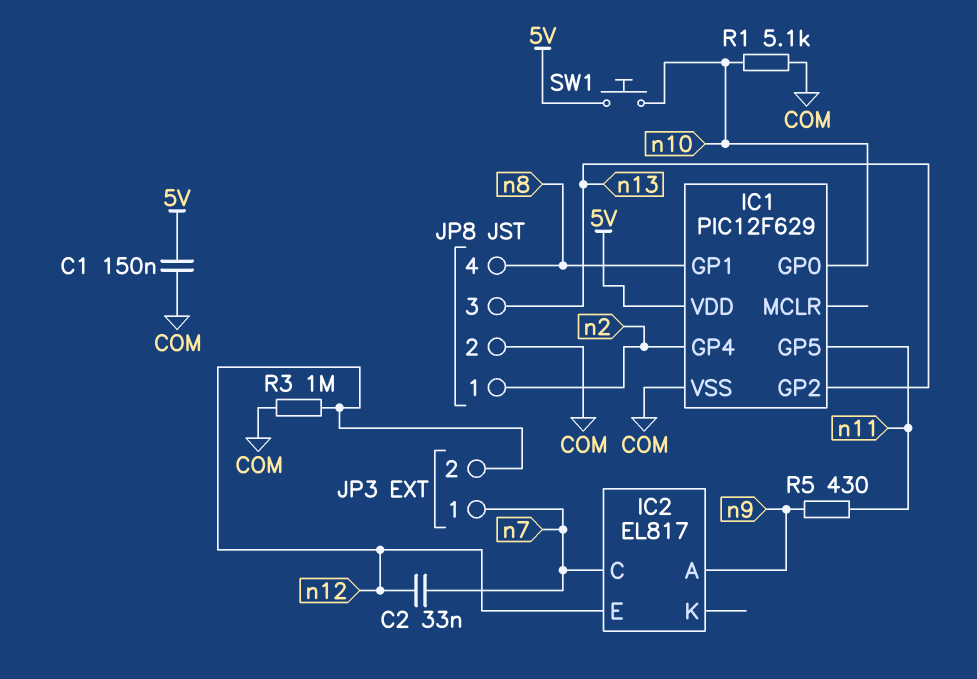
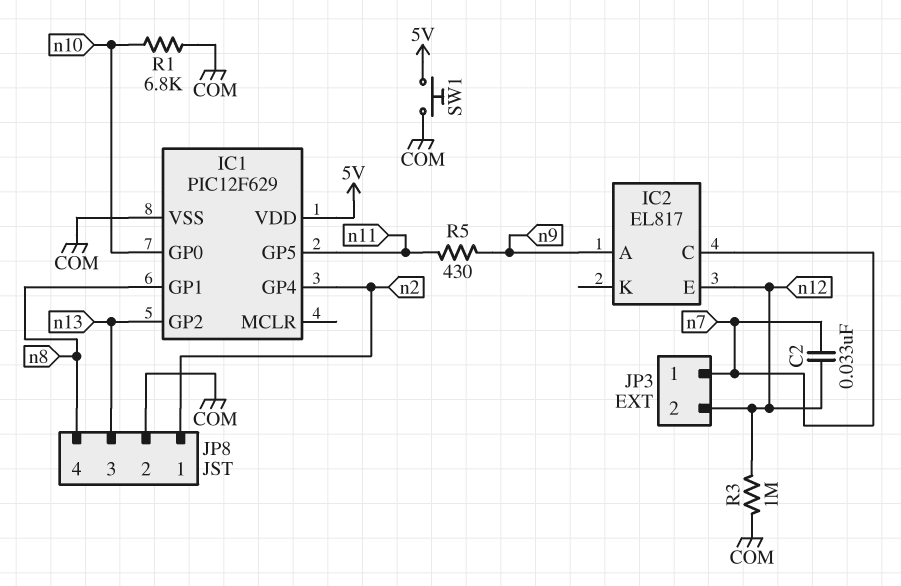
C1: 150nF (5V, COM) -> none
R1: 5.1k (COM, n10) -> 6.8k (COM, n10)
SW1: button (5V, n10) -> button (5V, COM)

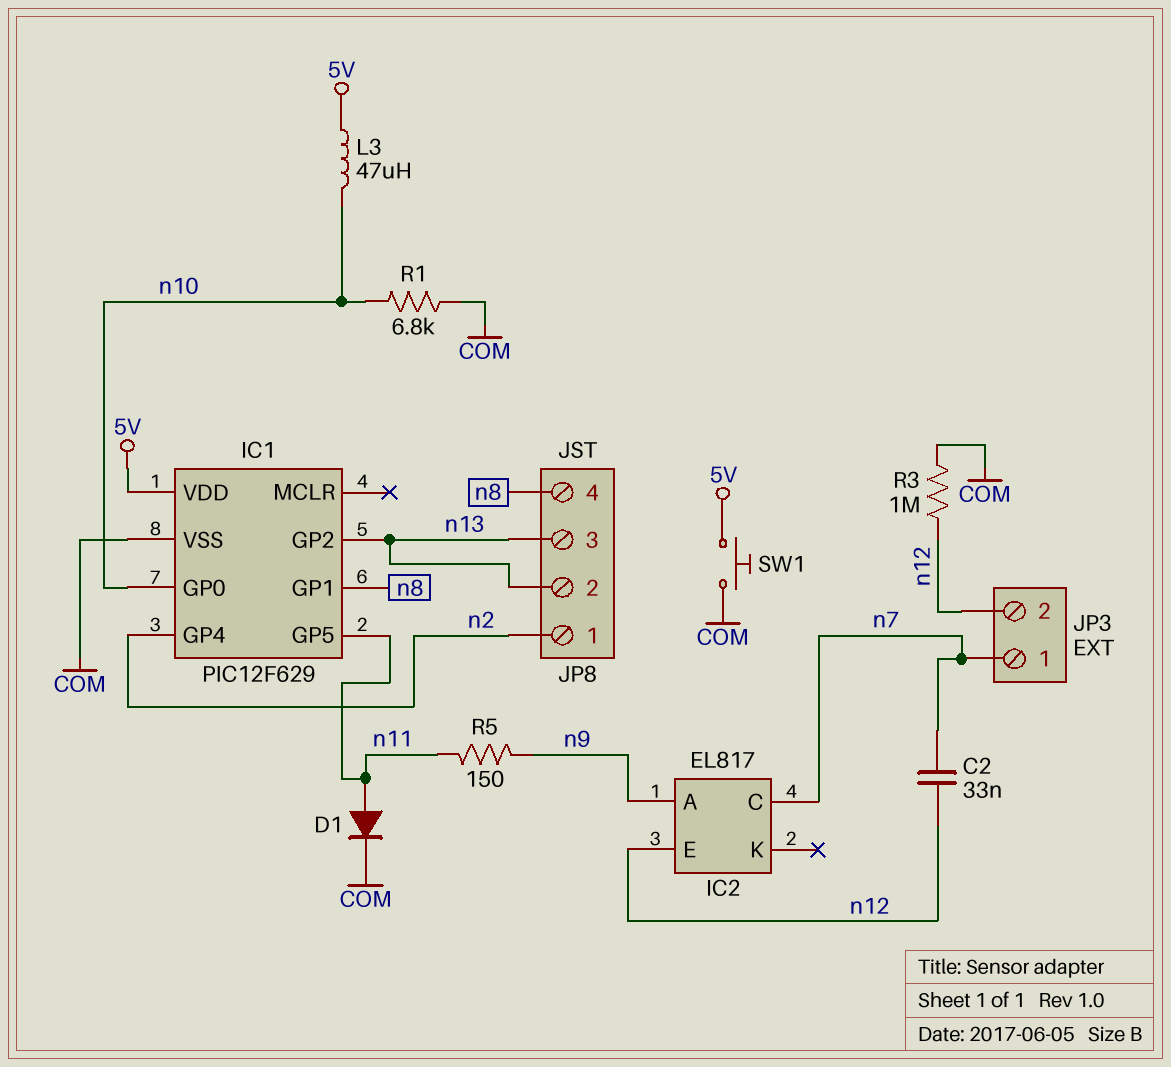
D1: none -> diode (A n11, K COM)
JP8 pin 2: COM -> n13
L3: none -> 47uH (5V, n10)
R5: 430 (n9, n11) -> 150 (n9, n11)

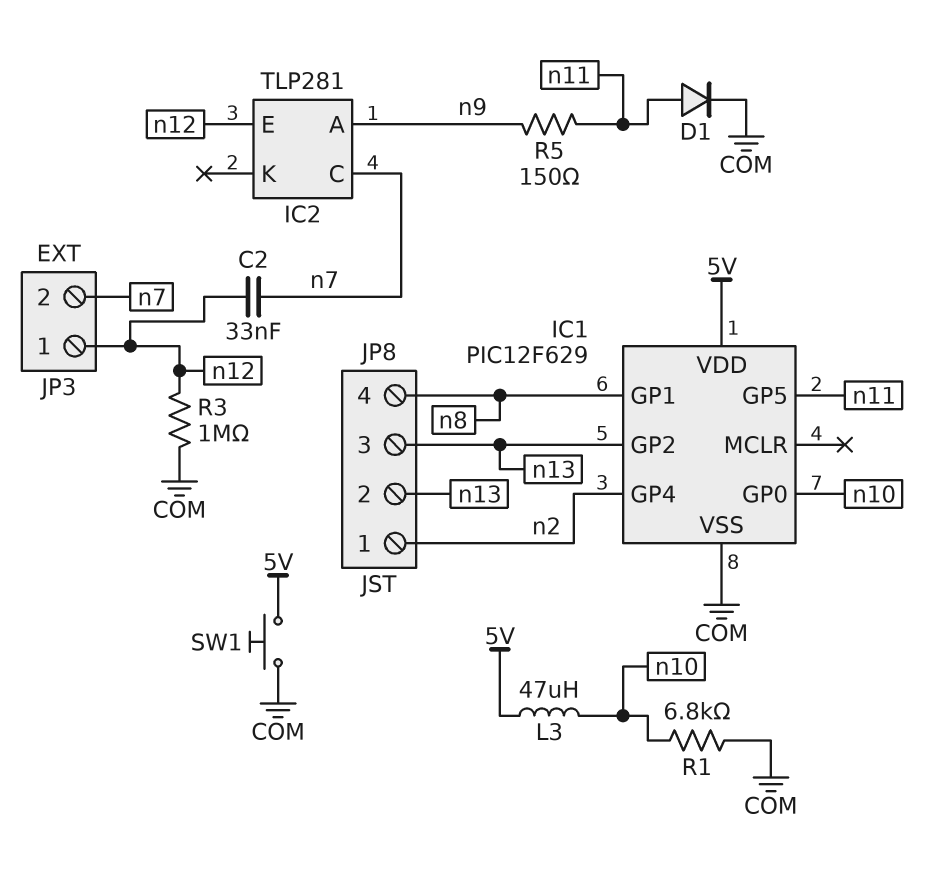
IC2: EL817 -> TLP281
JP3 pin 1: n7 -> n12
JP3 pin 2: n12 -> n7

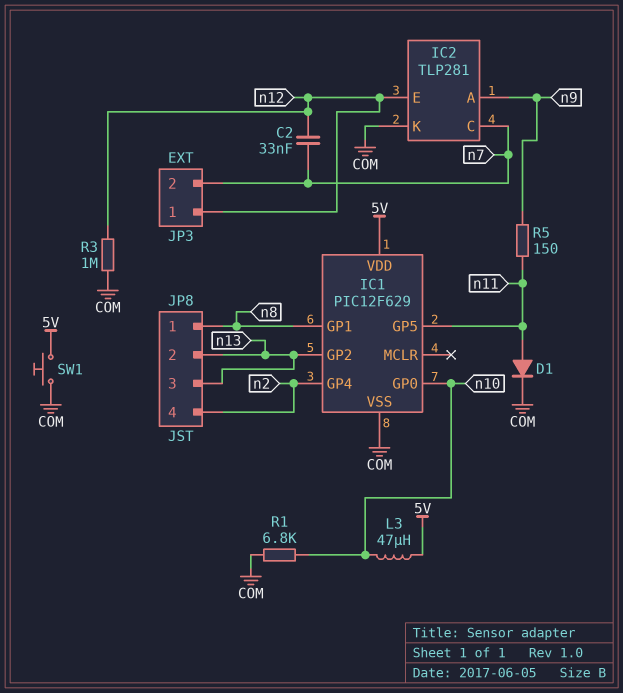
IC2 pin K: none -> COM
JP8 pin 1: n2 -> n8
JP8 pin 4: n8 -> n2

